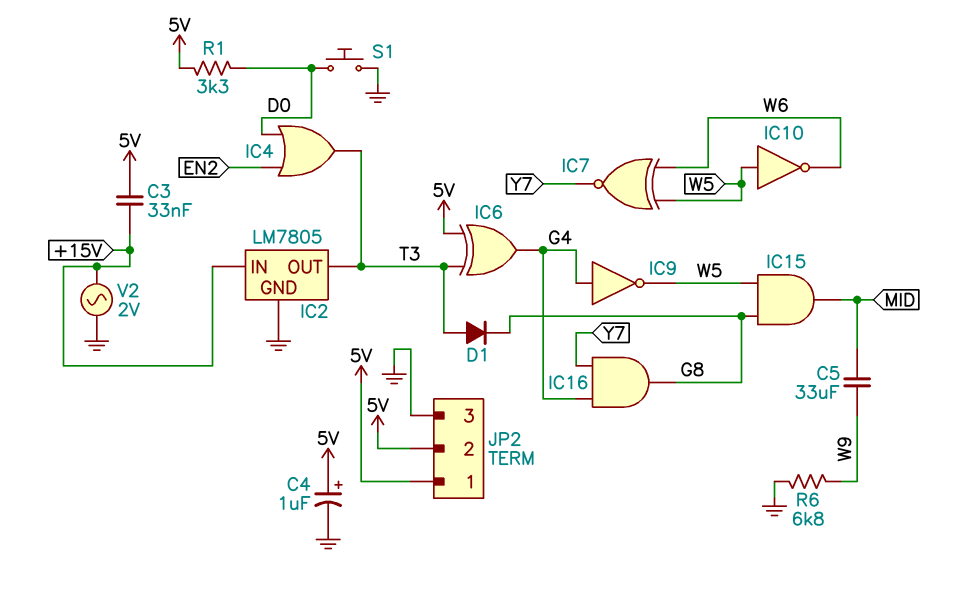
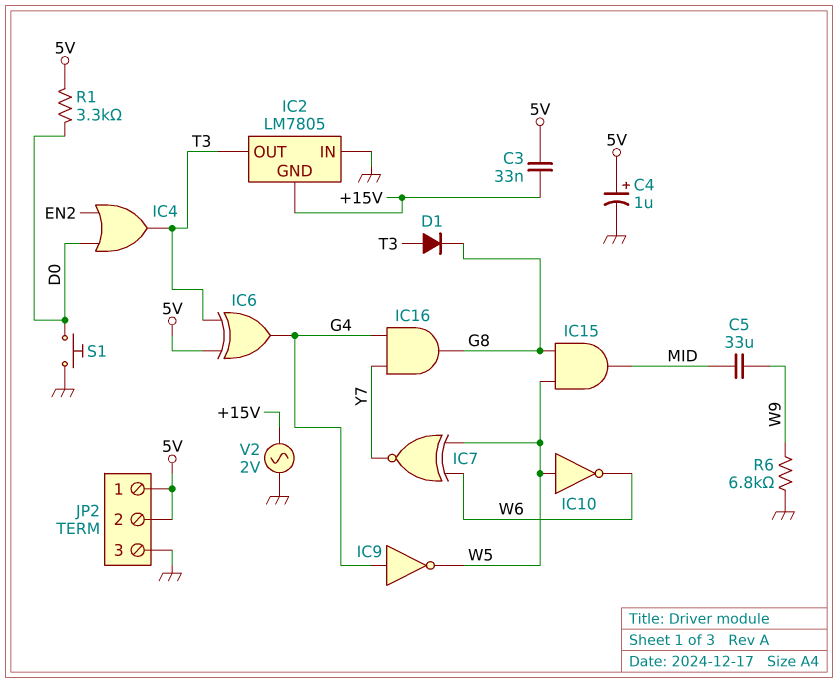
IC2 pin GND: GND -> +15V
IC2 pin IN: +15V -> GND

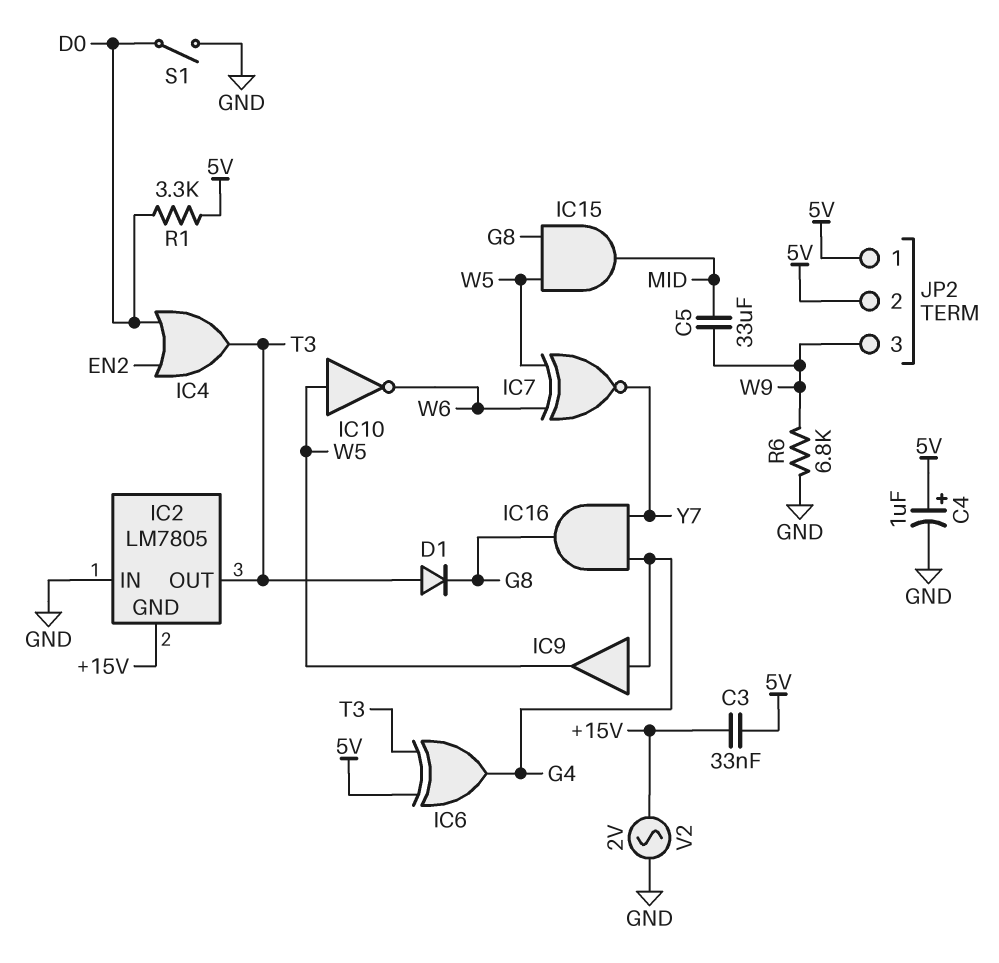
IC9: NOT (in G4, out W5) -> buffer (in G4, out W5)
JP2 pin 3: GND -> W9
S1: button (D0, GND) -> switch (D0, GND)

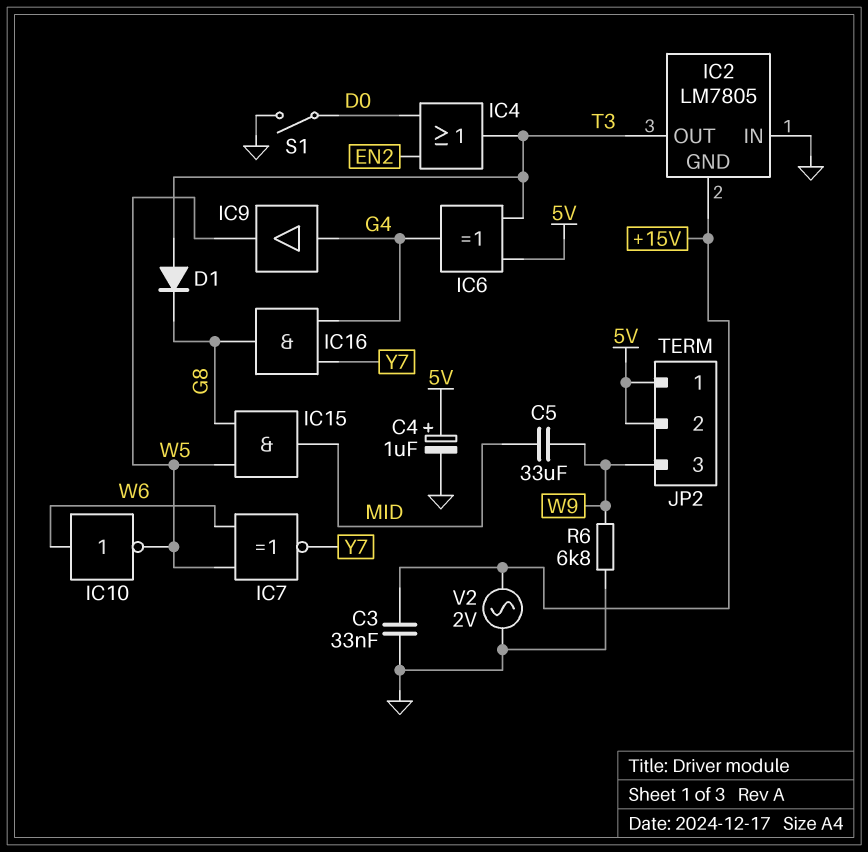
C3: 33nF (+15V, 5V) -> 33nF (+15V, GND)
IC10: NOT (in W5, out W6) -> NOT (in W6, out W5)
R1: 3.3k (5V, D0) -> none

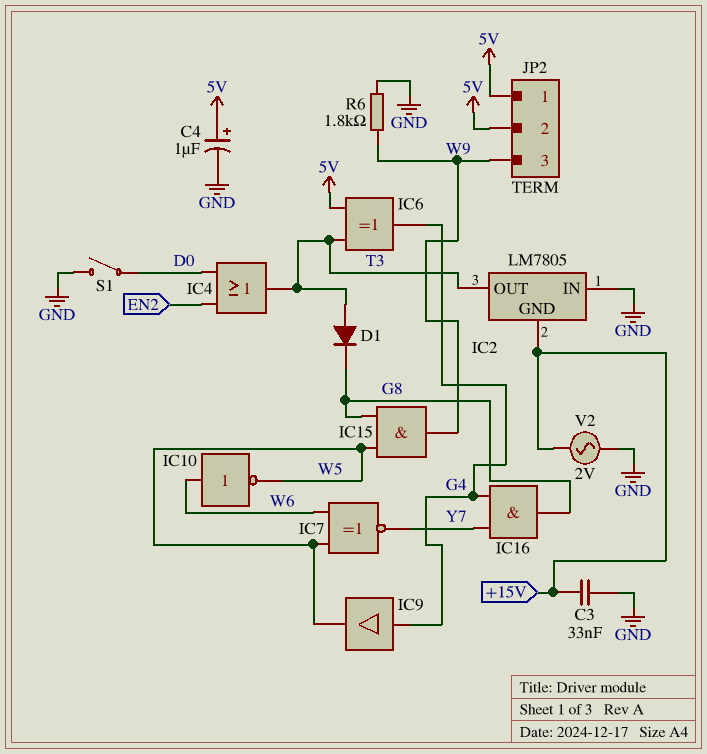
C5: 33uF (MID, W9) -> none
IC15: AND (in G8, in W5, out MID) -> AND (in G8, in W5, out W9)
R6: 6.8k (GND, W9) -> 1.8k (GND, W9)

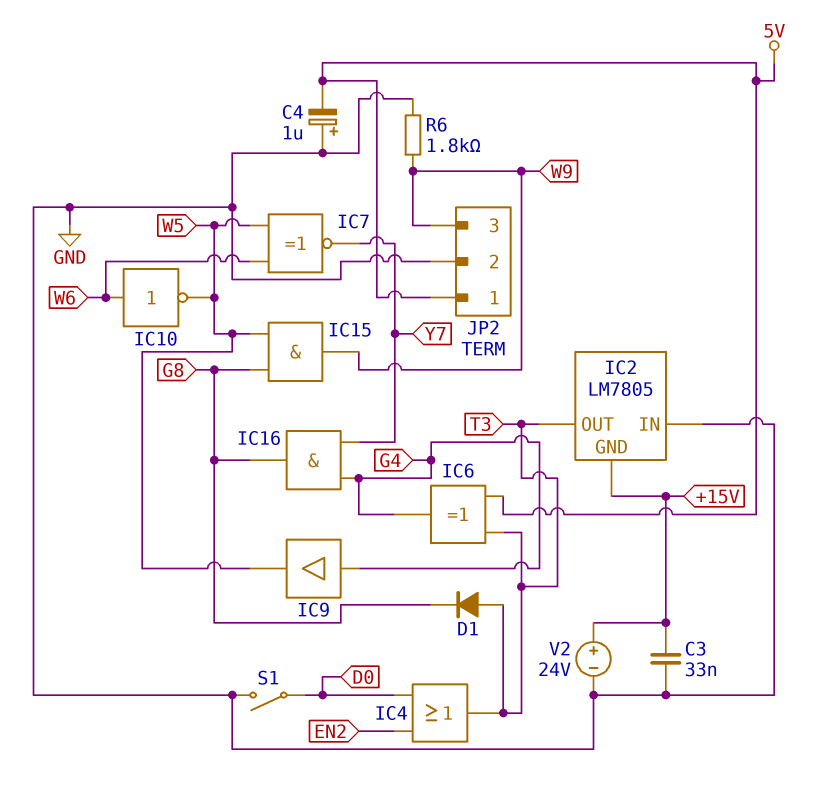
C4: 1uF (plus 5V, minus GND) -> 1uF (plus GND, minus 5V)
JP2 pin 2: 5V -> GND
V2: AC 2V (+15V, GND) -> 24V (plus +15V, minus GND)

